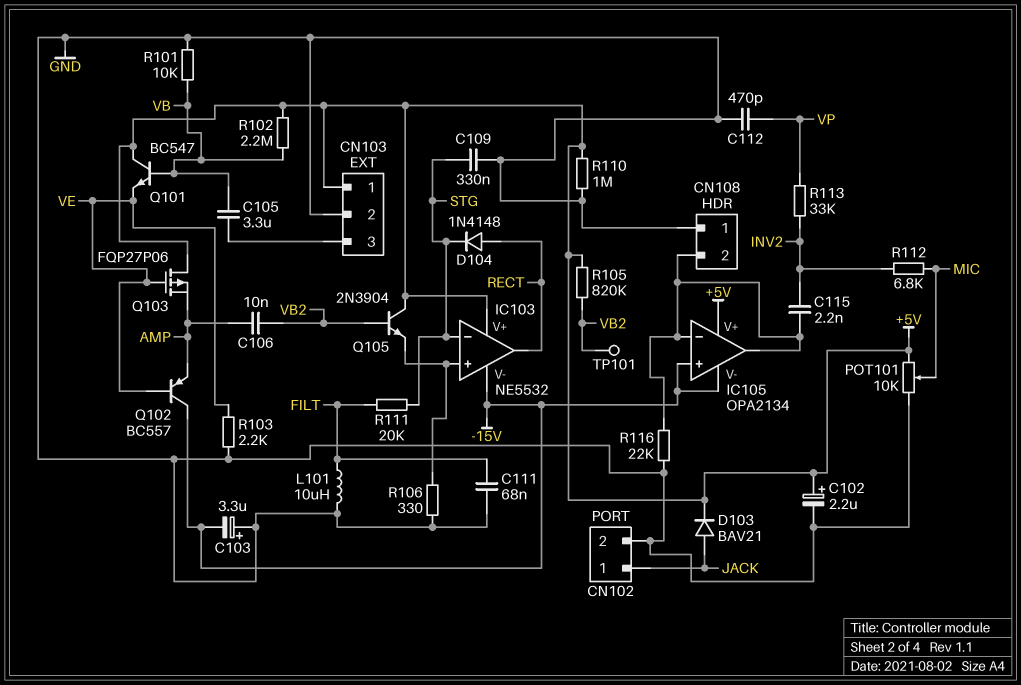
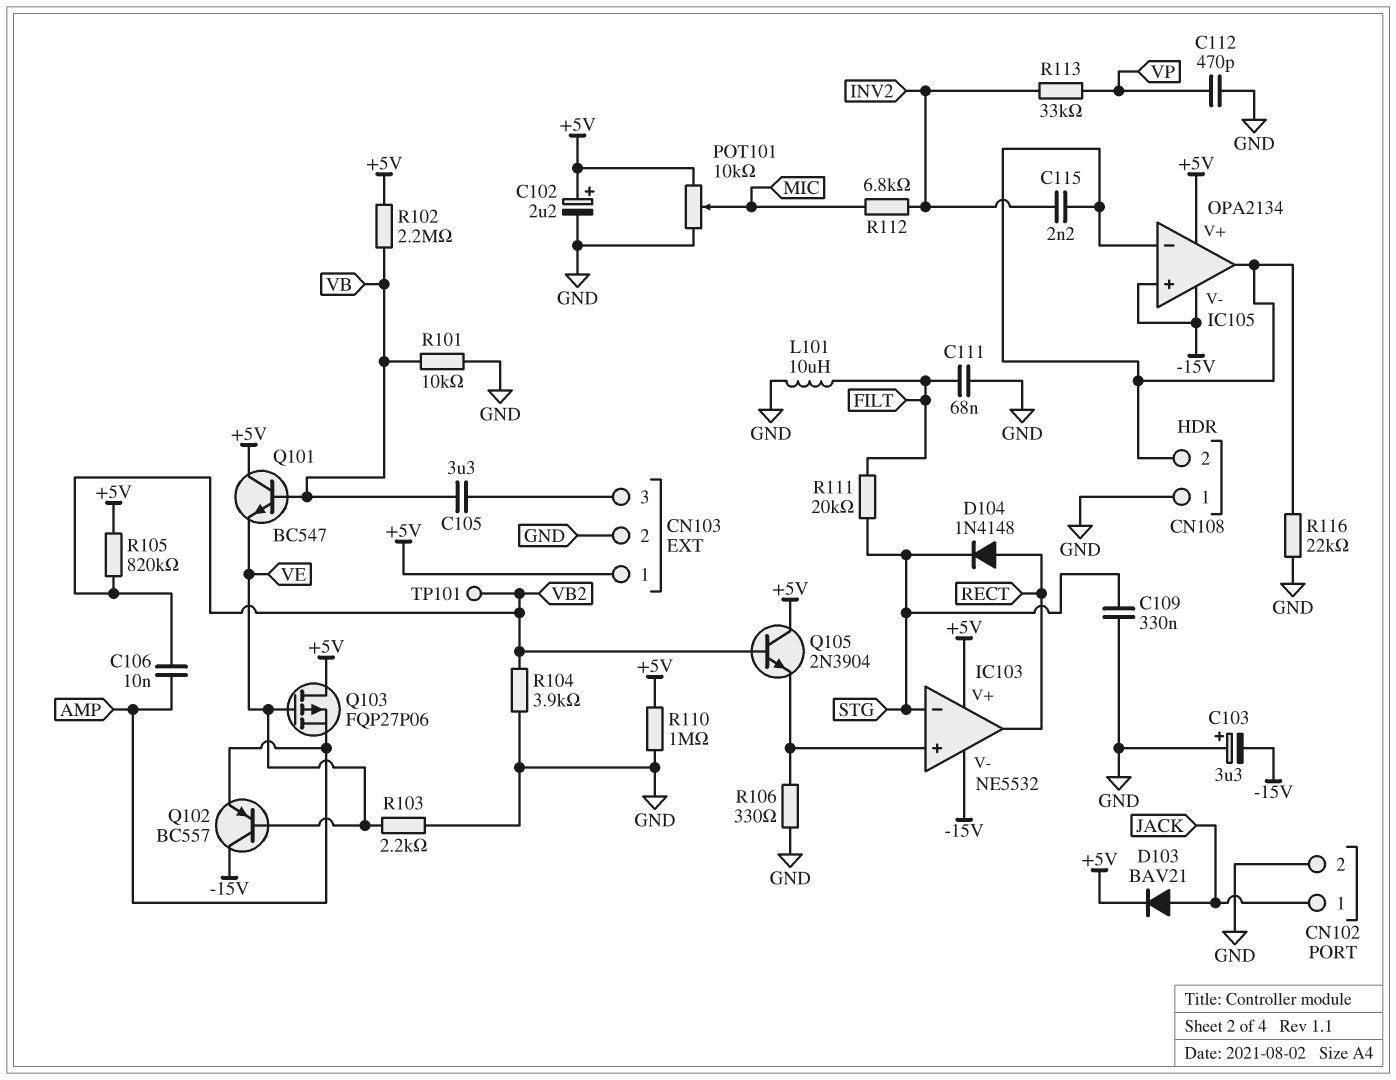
R104: none -> 3.9k (GND, VB2)

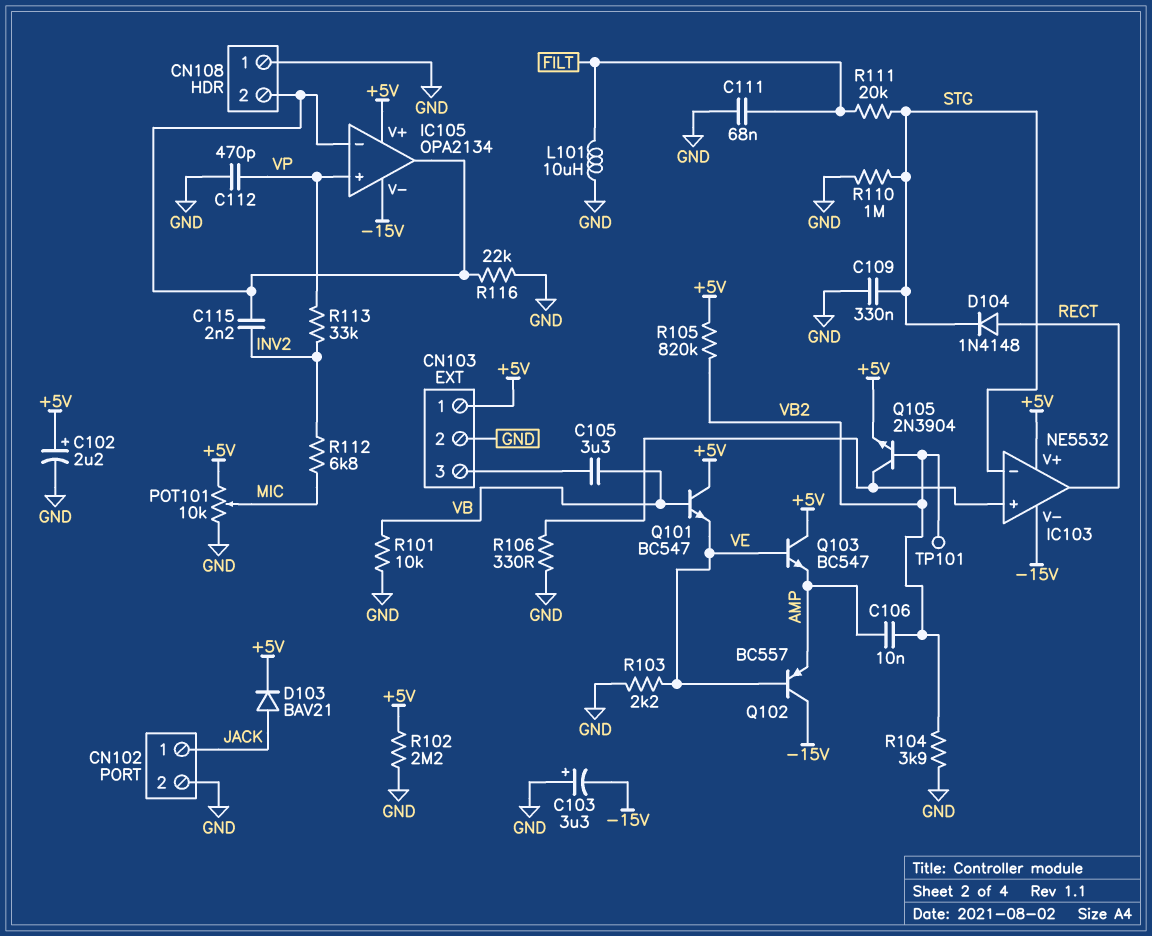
IC105 pin in+: -15V -> VP
Q103: PMOS FQP27P06 (G VE, D +5V, S AMP) -> NPN BC547 (B VE, C +5V, E AMP)
Q105: NPN 2N3904 (B VB2, C +5V, E IC103/in+) -> NPN 2N3904 (B VB2, C IC103/in+, E +5V)
R102: 2.2M (+5V, VB) -> 2.2M (+5V, GND)
R110: 1M (+5V, GND) -> 1M (GND, STG)

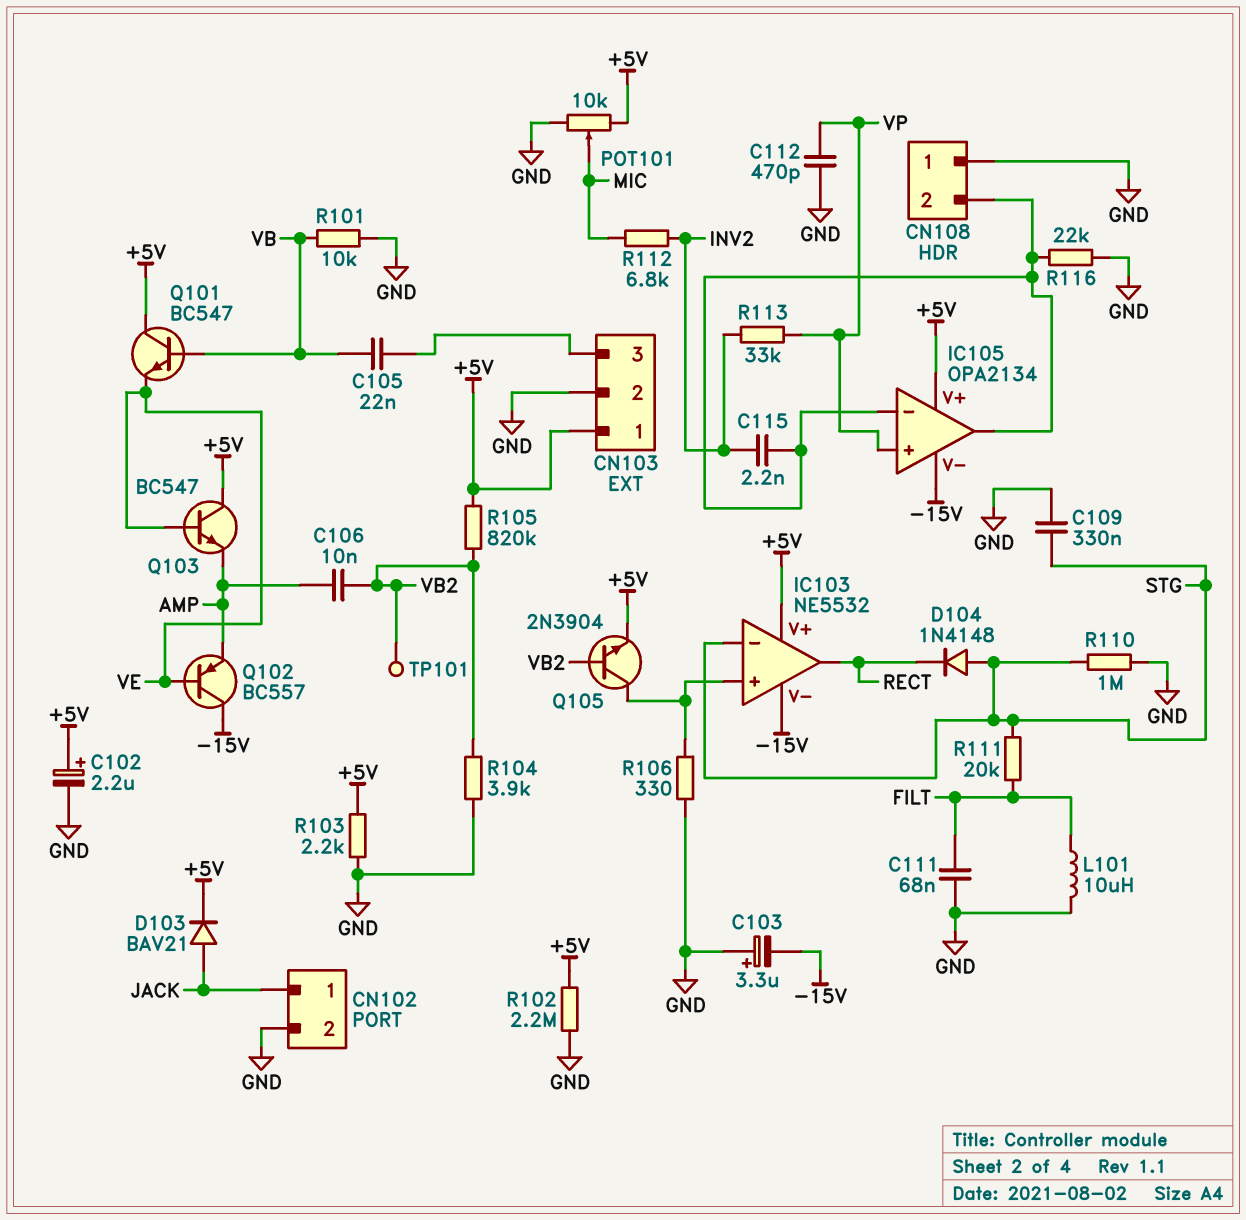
C105: 3.3uF (CN103/3, VB) -> 22nF (CN103/3, VB)
D104: diode 1N4148 (A RECT, K STG) -> diode 1N4148 (A STG, K RECT)
R103: 2.2k (GND, VE) -> 2.2k (+5V, GND)

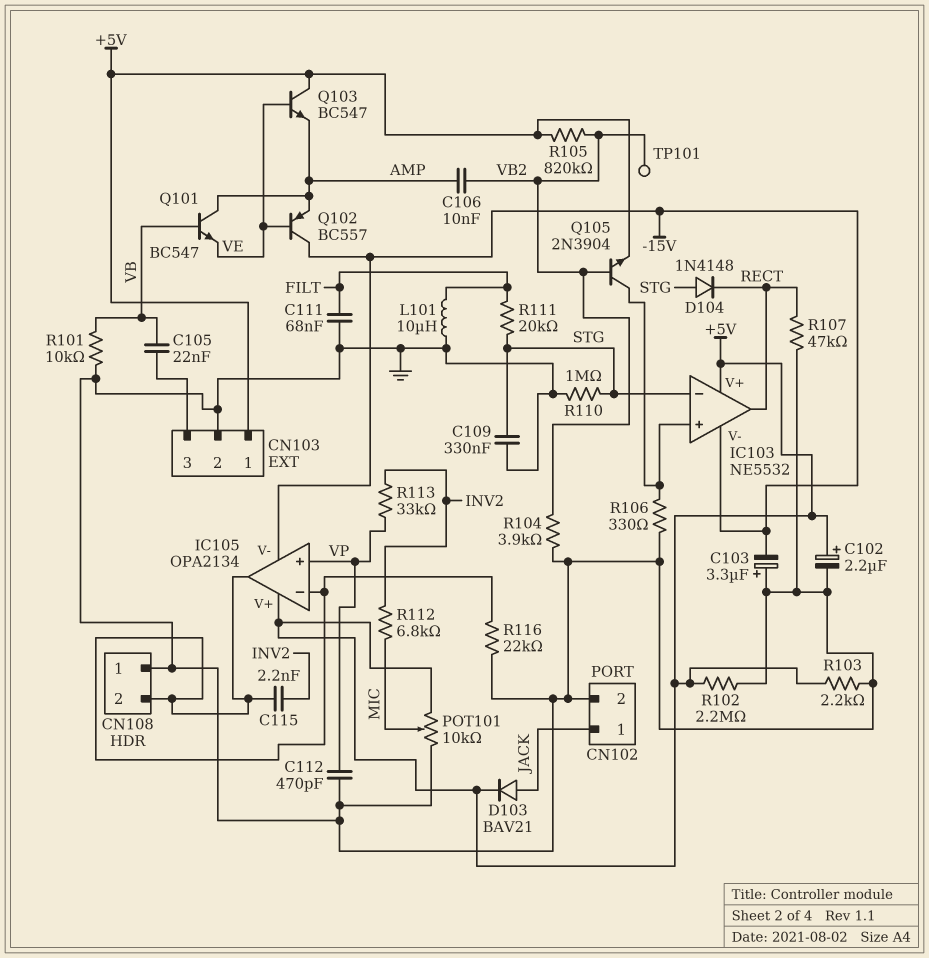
Q101: NPN BC547 (B VB, C +5V, E VE) -> NPN BC547 (B VB, C AMP, E VE)
R107: none -> 47k (GND, RECT)

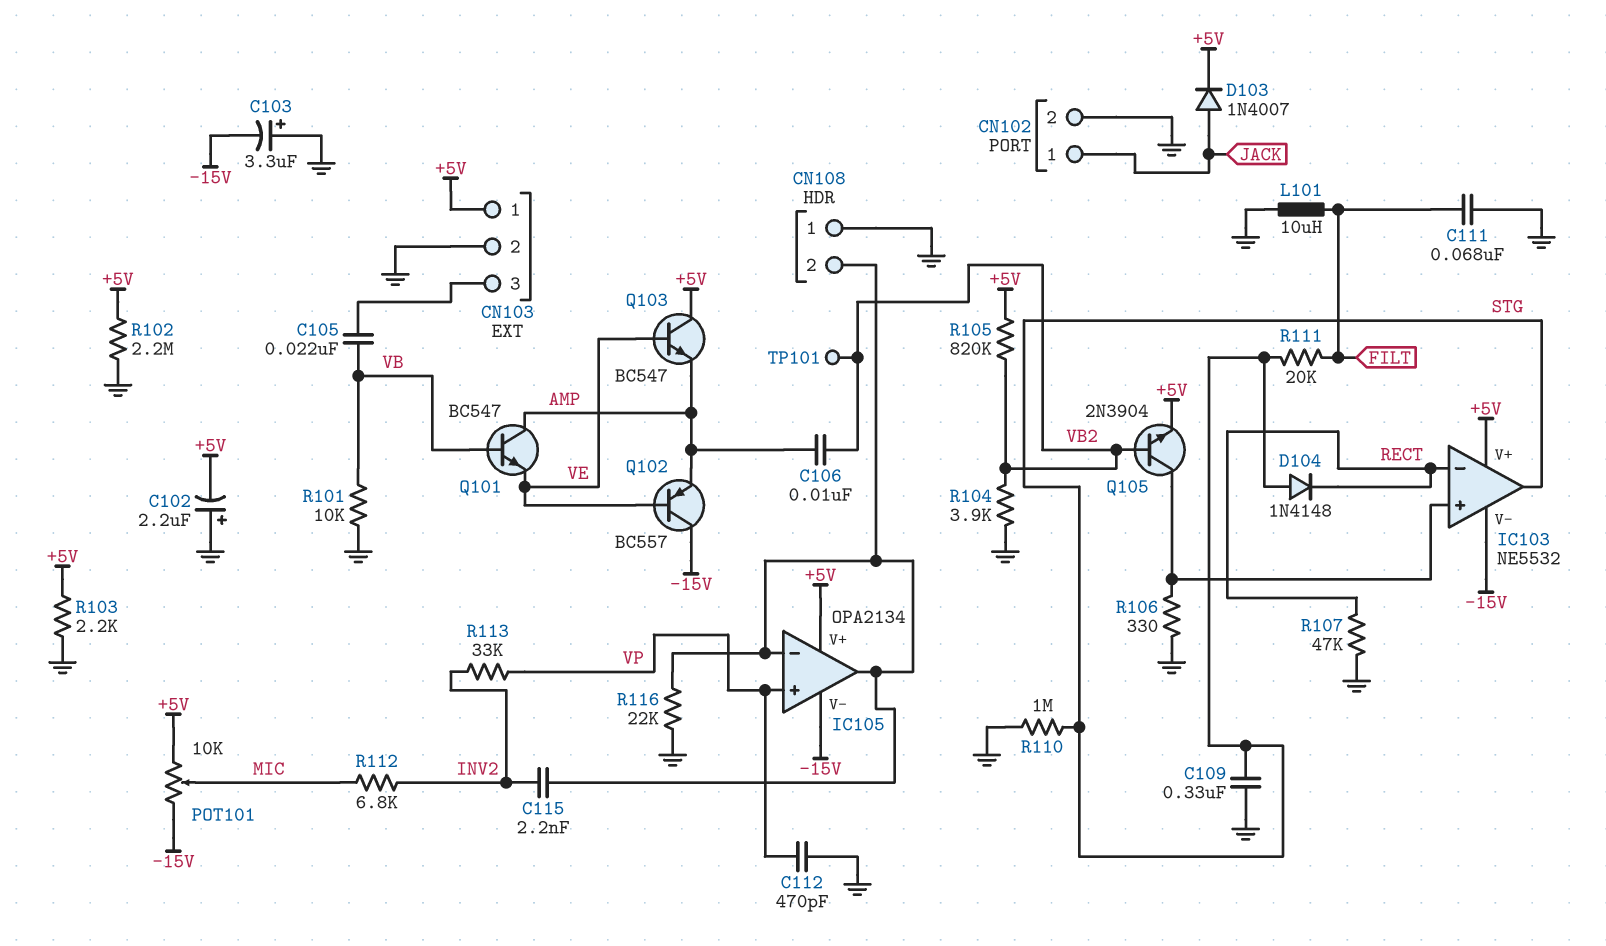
C102: 2.2uF (plus +5V, minus GND) -> 2.2uF (plus GND, minus +5V)
D103: diode BAV21 (A JACK, K +5V) -> diode 1N4007 (A JACK, K +5V)
IC103 pin in-: STG -> RECT
IC103 pin out: RECT -> STG
POT101: 10k (+5V, GND, wiper MIC) -> 10k (+5V, -15V, wiper MIC)

